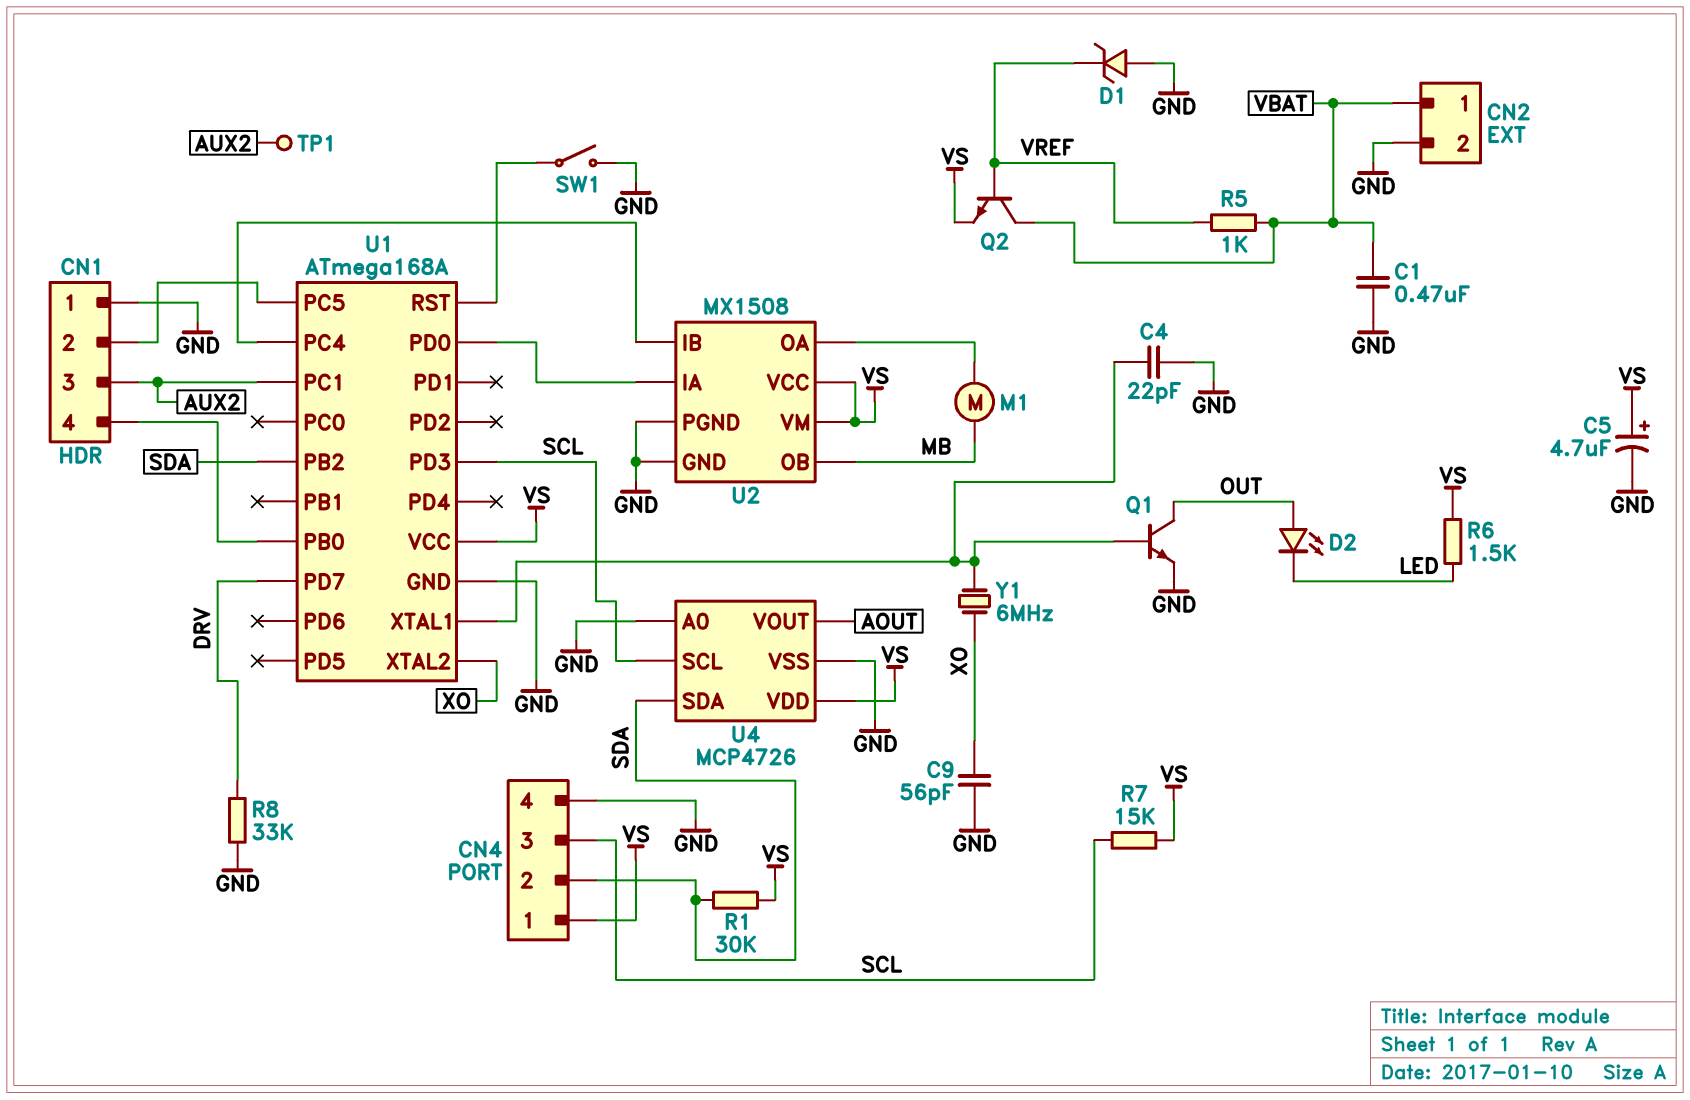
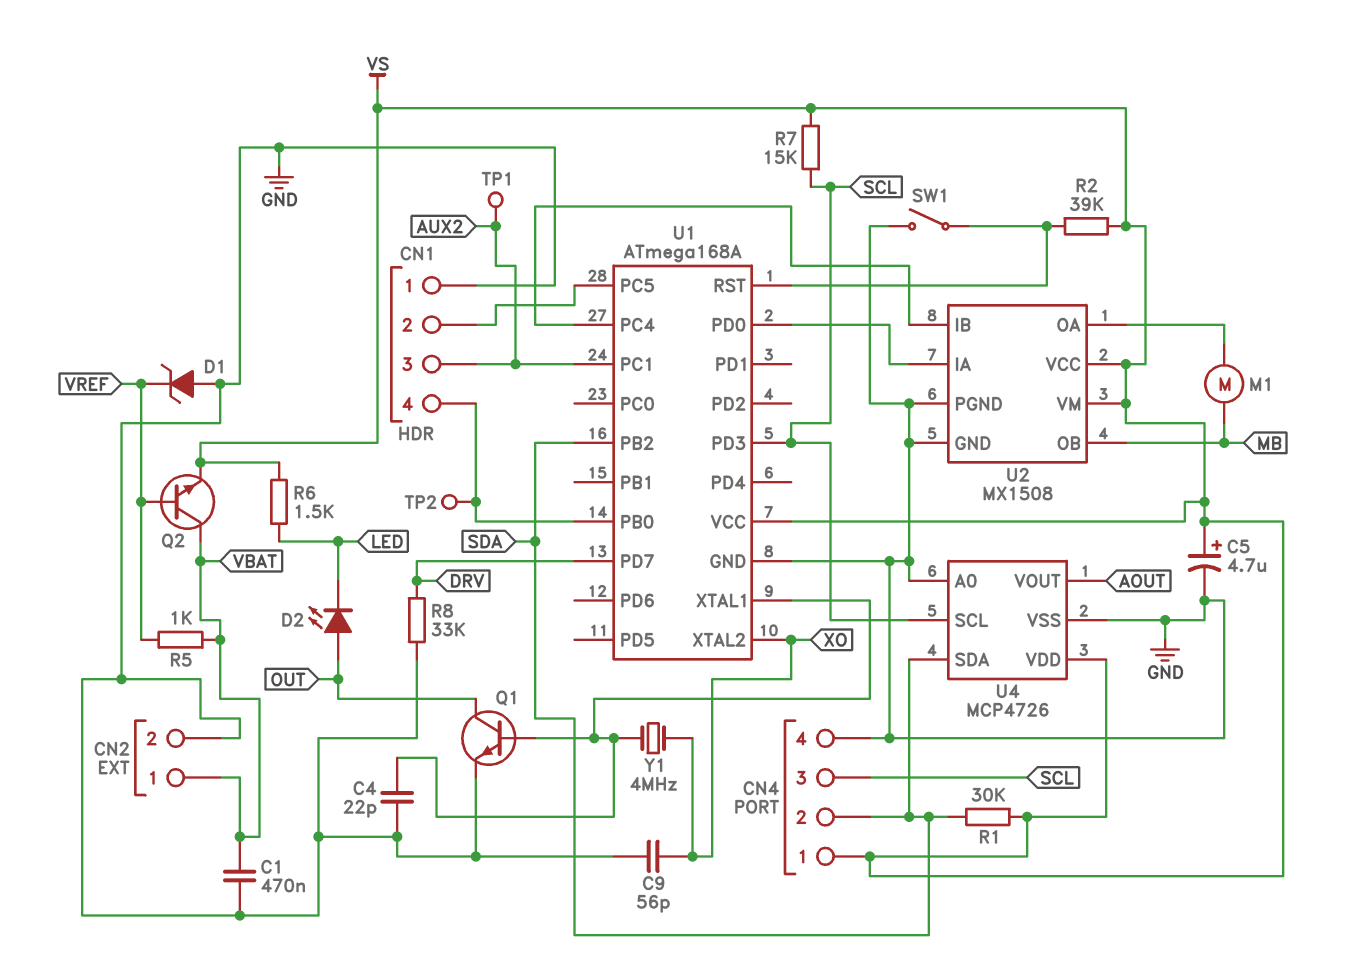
R2: none -> 39k (U1/RST, VS)
TP2: none -> test point (CN1/4)
Y1: 6MHz (U1/XTAL1, XO) -> 4MHz (U1/XTAL1, XO)

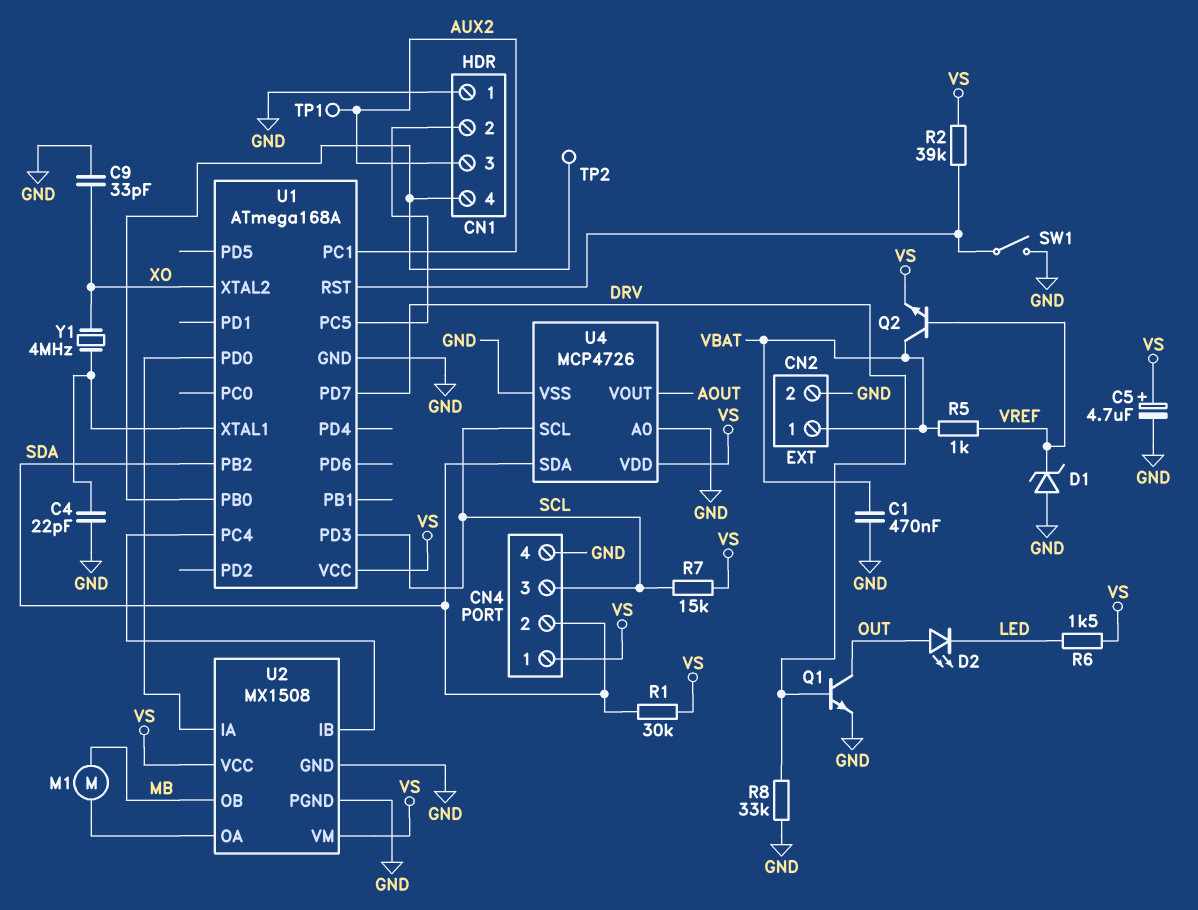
C9: 56pF (GND, XO) -> 33pF (GND, XO)
Q1: NPN (B U1/XTAL1, C OUT, E GND) -> NPN (B DRV, C OUT, E GND)

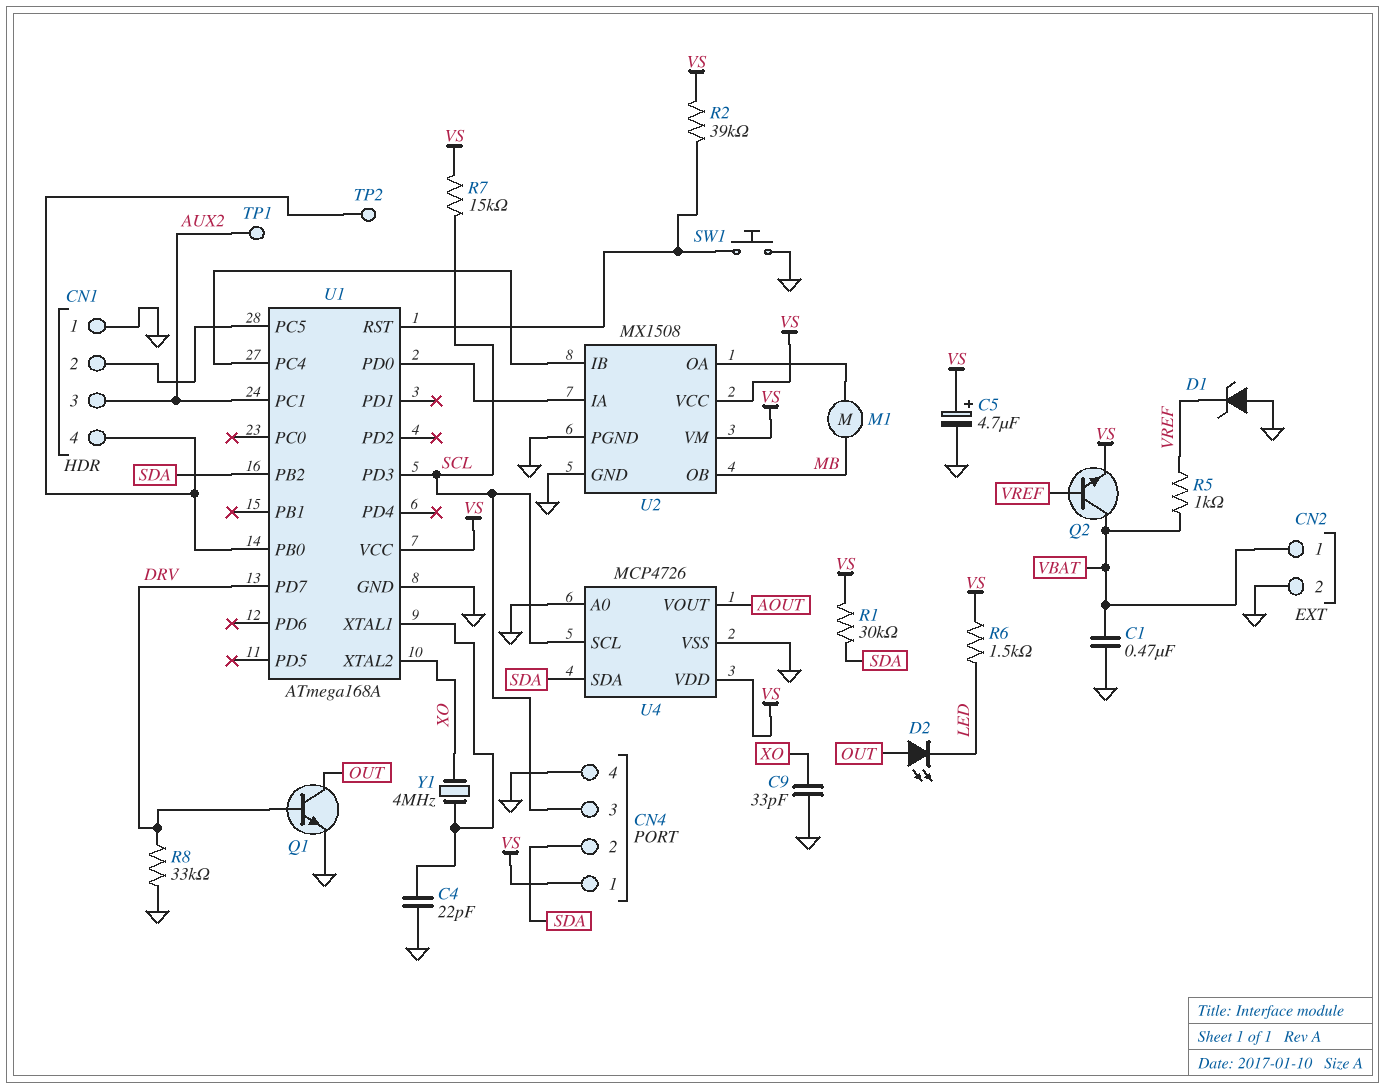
SW1: switch (GND, U1/RST) -> button (GND, U1/RST)

